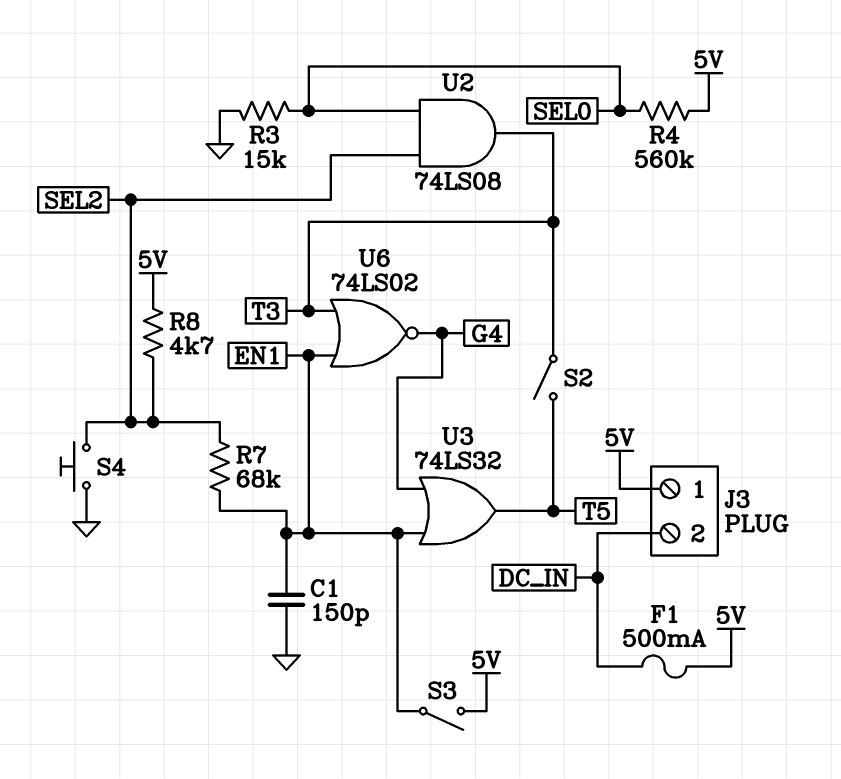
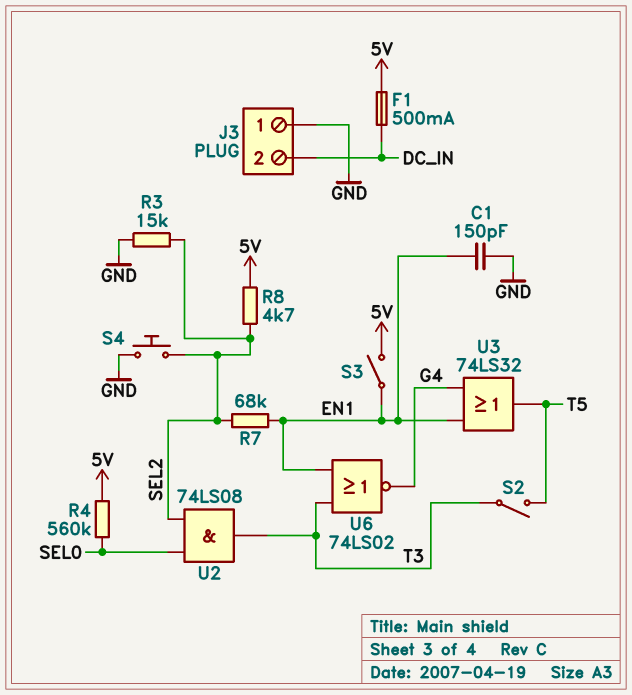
J3 pin 1: 5V -> GND
R3: 15k (GND, SEL0) -> 15k (GND, SEL2)

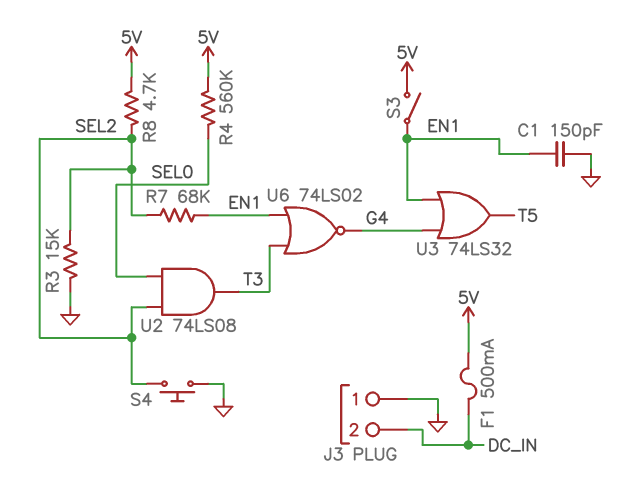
S2: switch (T3, T5) -> none

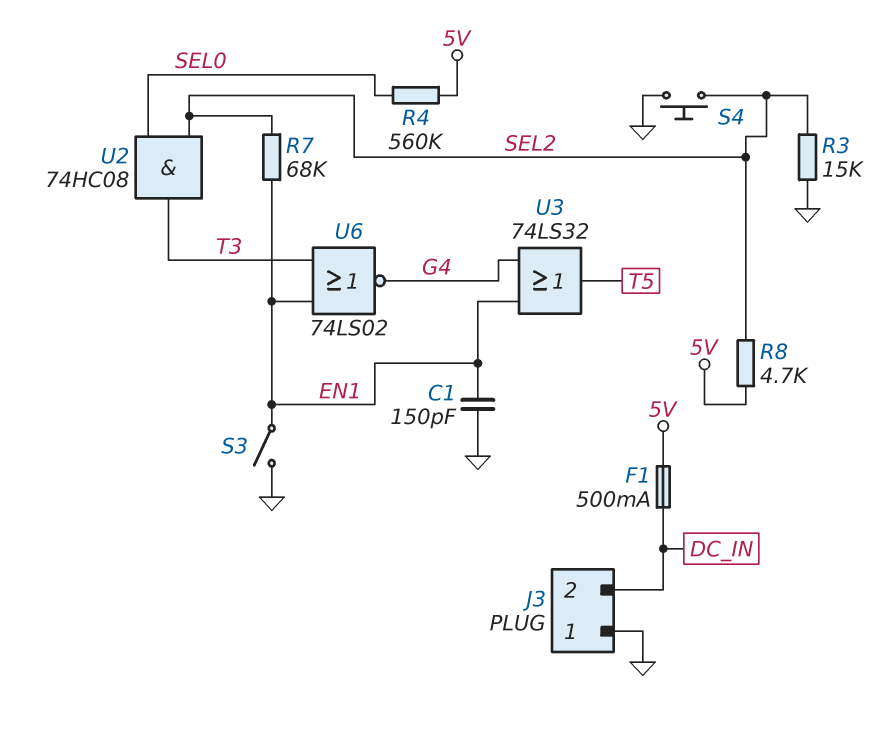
S3: switch (5V, EN1) -> switch (EN1, GND)
U2: AND 74LS08 (in SEL0, in SEL2, out T3) -> AND 74HC08 (in SEL0, in SEL2, out T3)

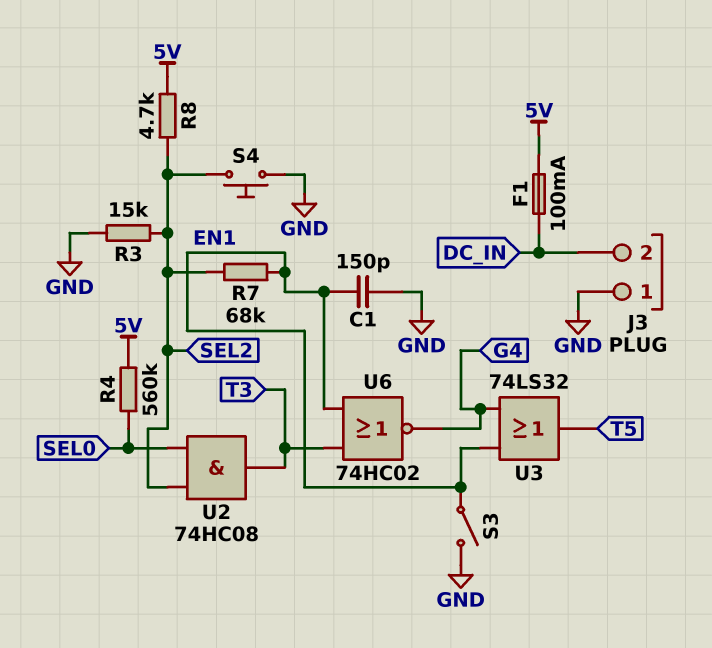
F1: 500mA (5V, DC_IN) -> 100mA (5V, DC_IN)
U6: NOR 74LS02 (in EN1, in T3, out G4) -> NOR 74HC02 (in EN1, in T3, out G4)

